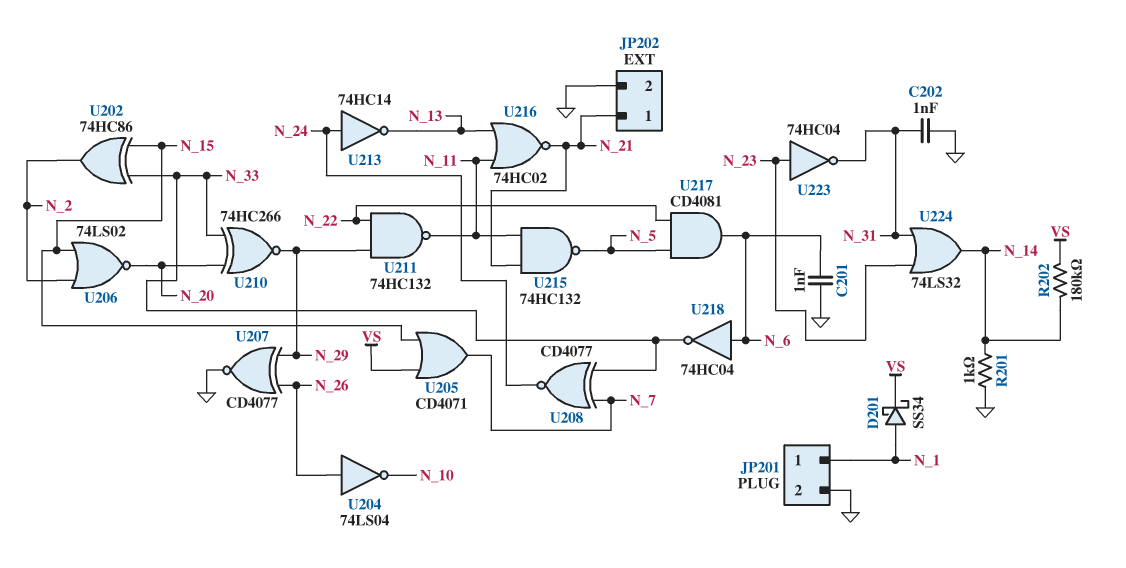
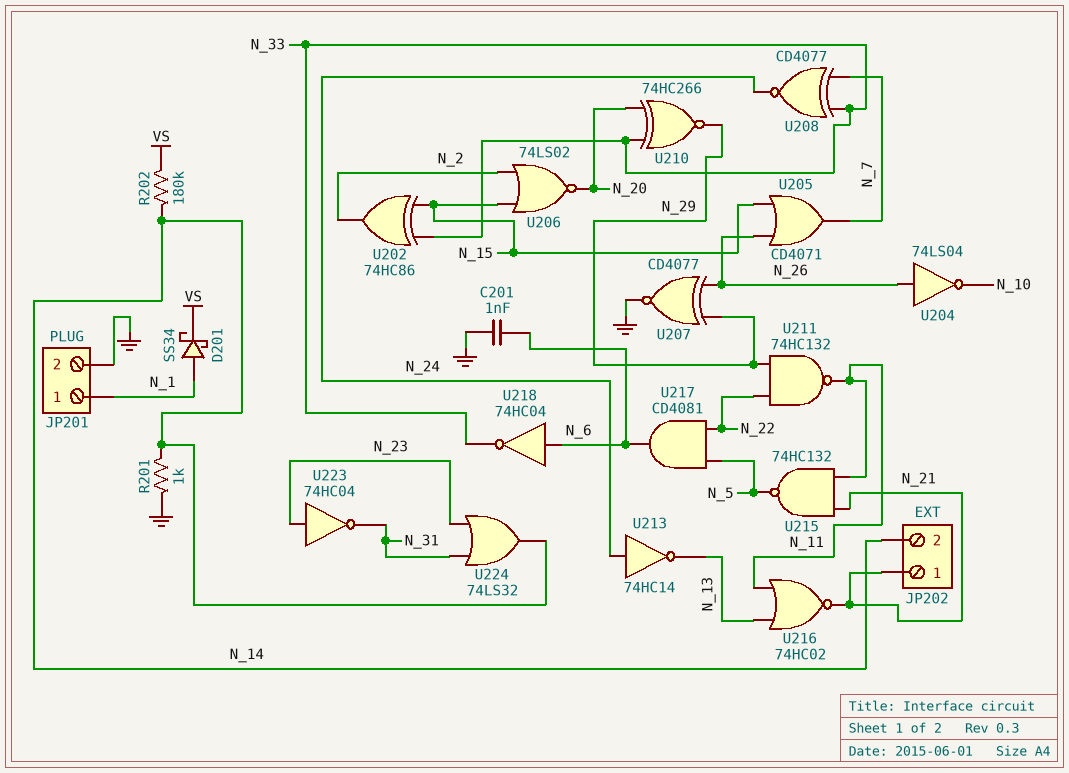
C202: 1nF (GND, N_31) -> none
JP202 pin 2: GND -> N_14
U205: OR CD4071 (in N_15, in VS, out N_7) -> OR CD4071 (in N_15, in N_26, out N_7)

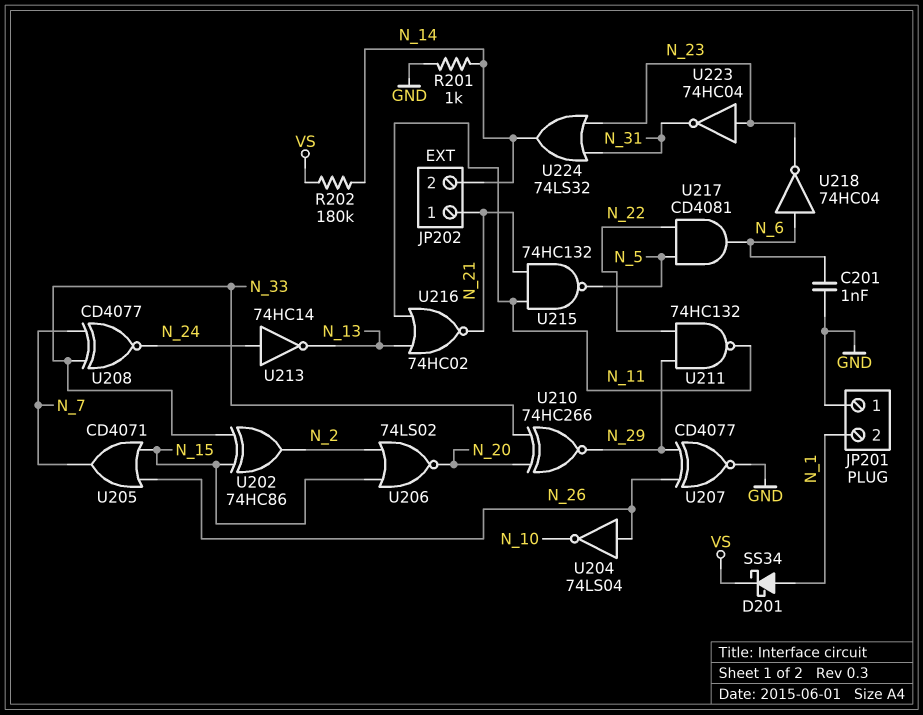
JP201 pin 1: N_1 -> GND
JP201 pin 2: GND -> N_1
U218: NOT 74HC04 (in N_6, out N_33) -> NOT 74HC04 (in N_6, out N_23)

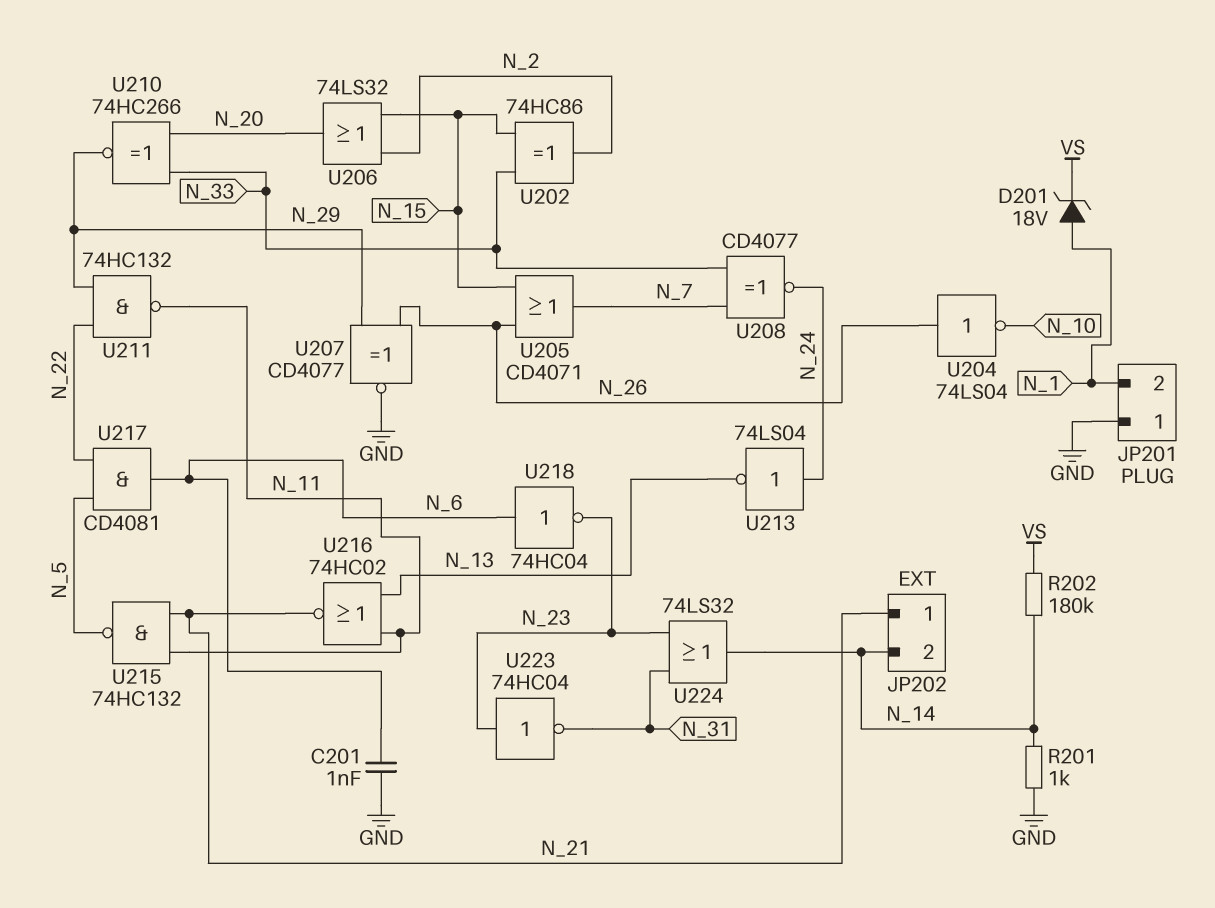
D201: schottky SS34 (A N_1, K VS) -> zener 18V (A N_1, K VS)
U206: NOR 74LS02 (in N_2, in N_15, out N_20) -> OR 74LS32 (in N_2, in N_15, out N_20)
U213: NOT 74HC14 (in N_24, out N_13) -> NOT 74LS04 (in N_24, out N_13)

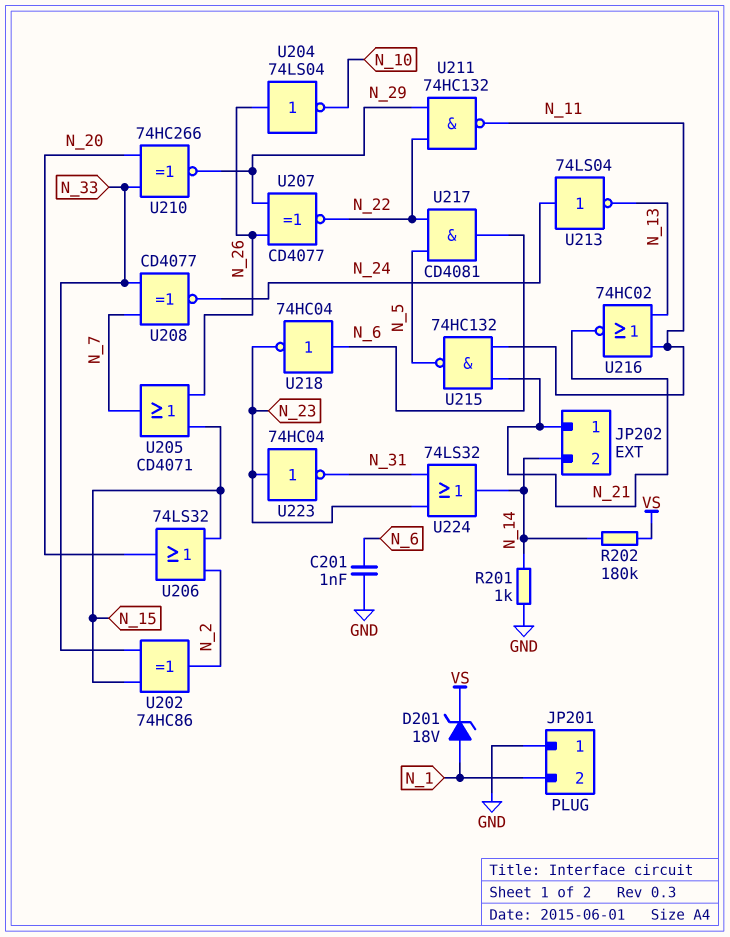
U207: XNOR CD4077 (in N_26, in N_29, out GND) -> XNOR CD4077 (in N_26, in N_29, out N_22)

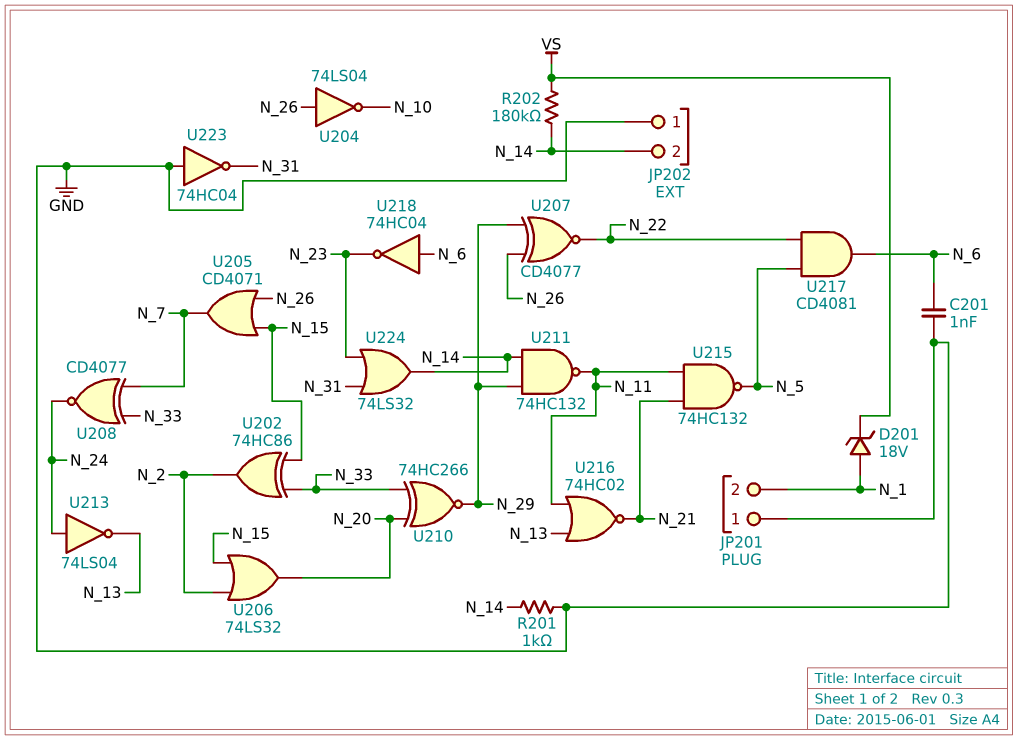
JP202 pin 1: N_21 -> GND
U211: NAND 74HC132 (in N_22, in N_29, out N_11) -> NAND 74HC132 (in N_14, in N_29, out N_11)
U223: NOT 74HC04 (in N_23, out N_31) -> NOT 74HC04 (in GND, out N_31)

